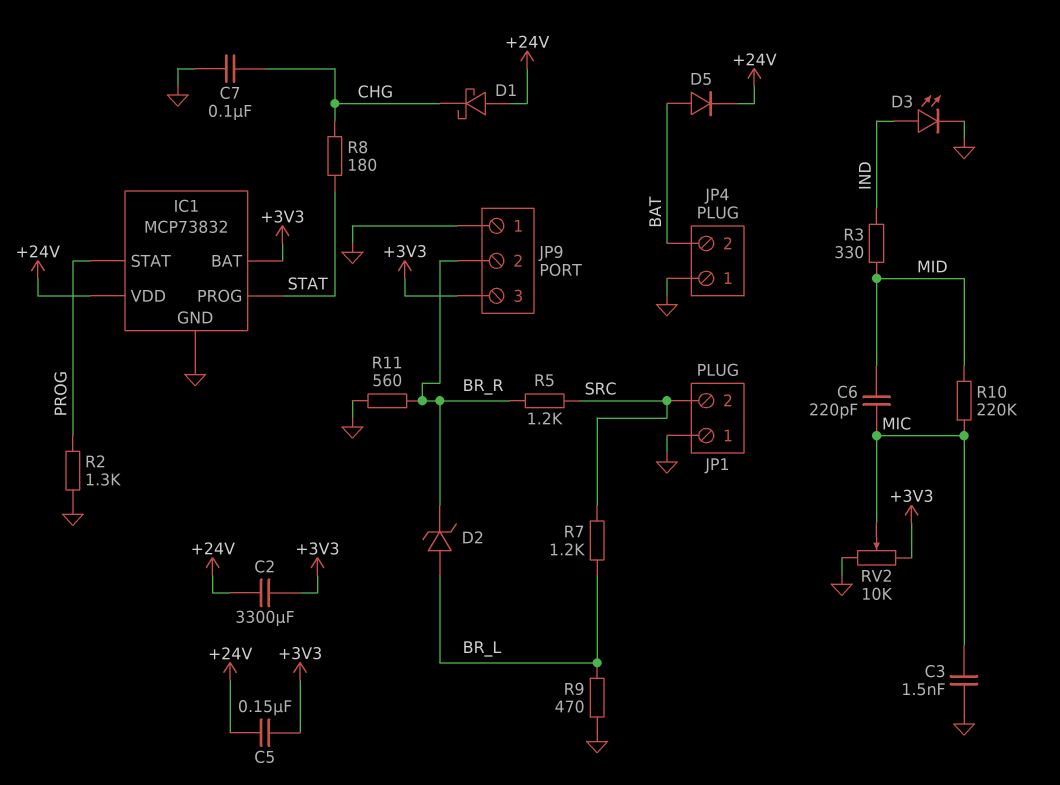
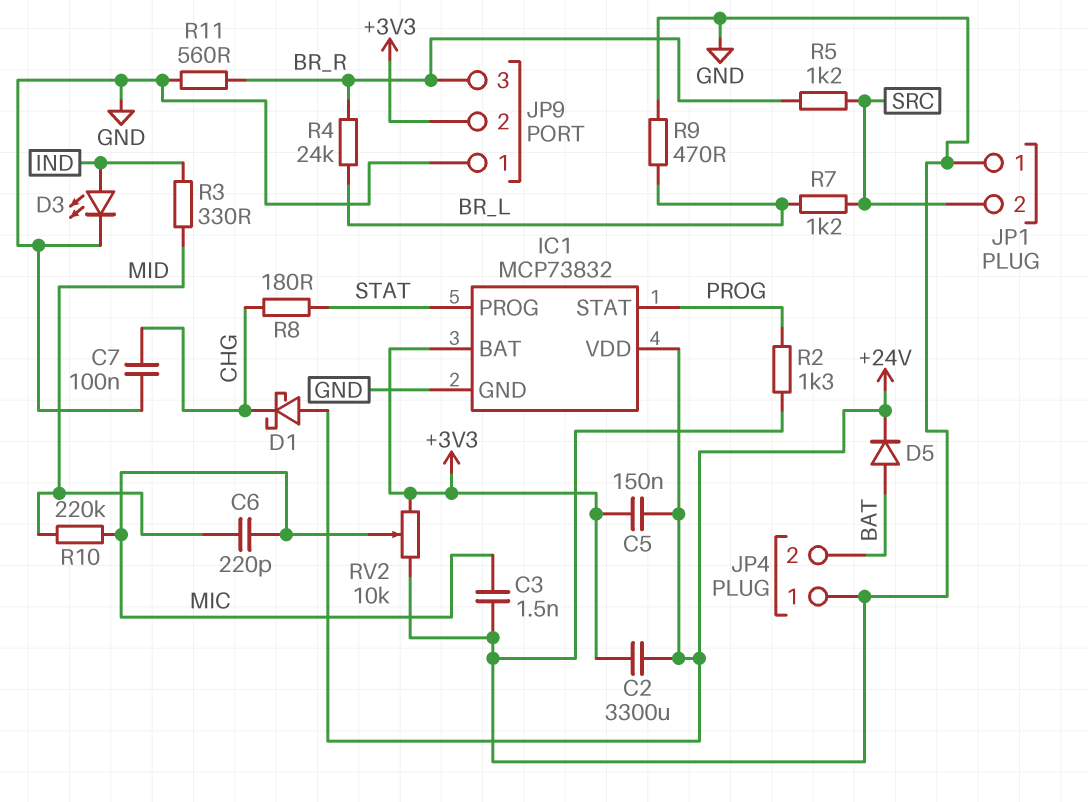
D2: zener (A BR_L, K BR_R) -> none
JP9 pin 2: BR_R -> +3V3
JP9 pin 3: +3V3 -> BR_R
R4: none -> 24k (BR_L, BR_R)

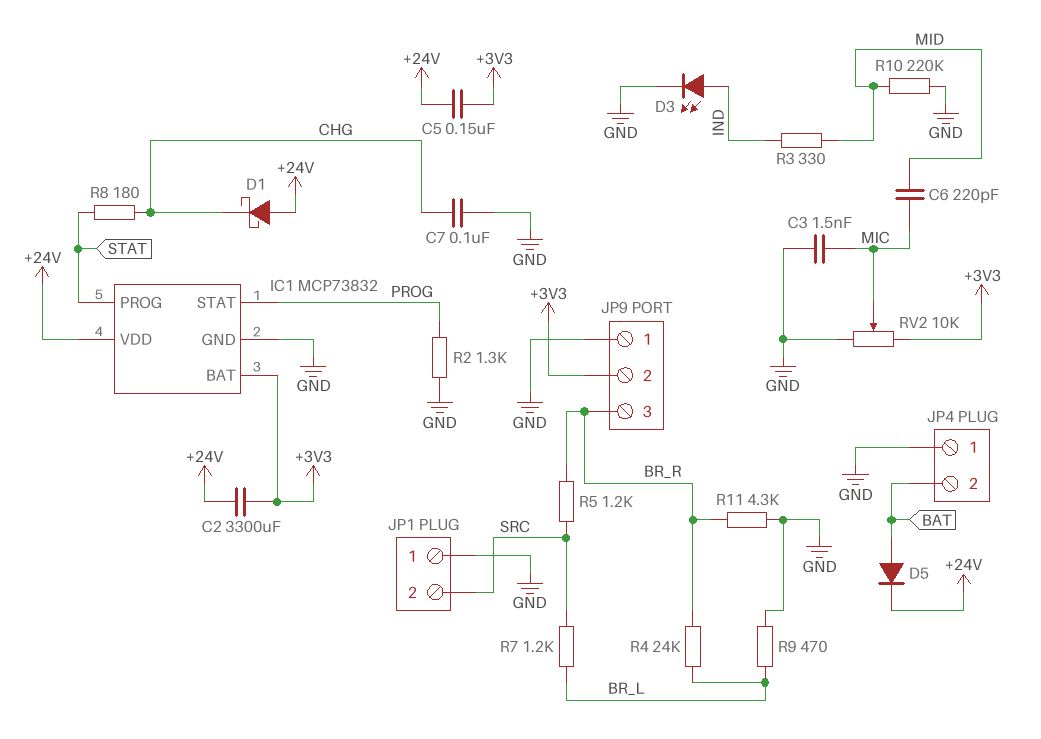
R10: 220k (MIC, MID) -> 220k (GND, MID)
R11: 560 (BR_R, GND) -> 4.3k (BR_R, GND)

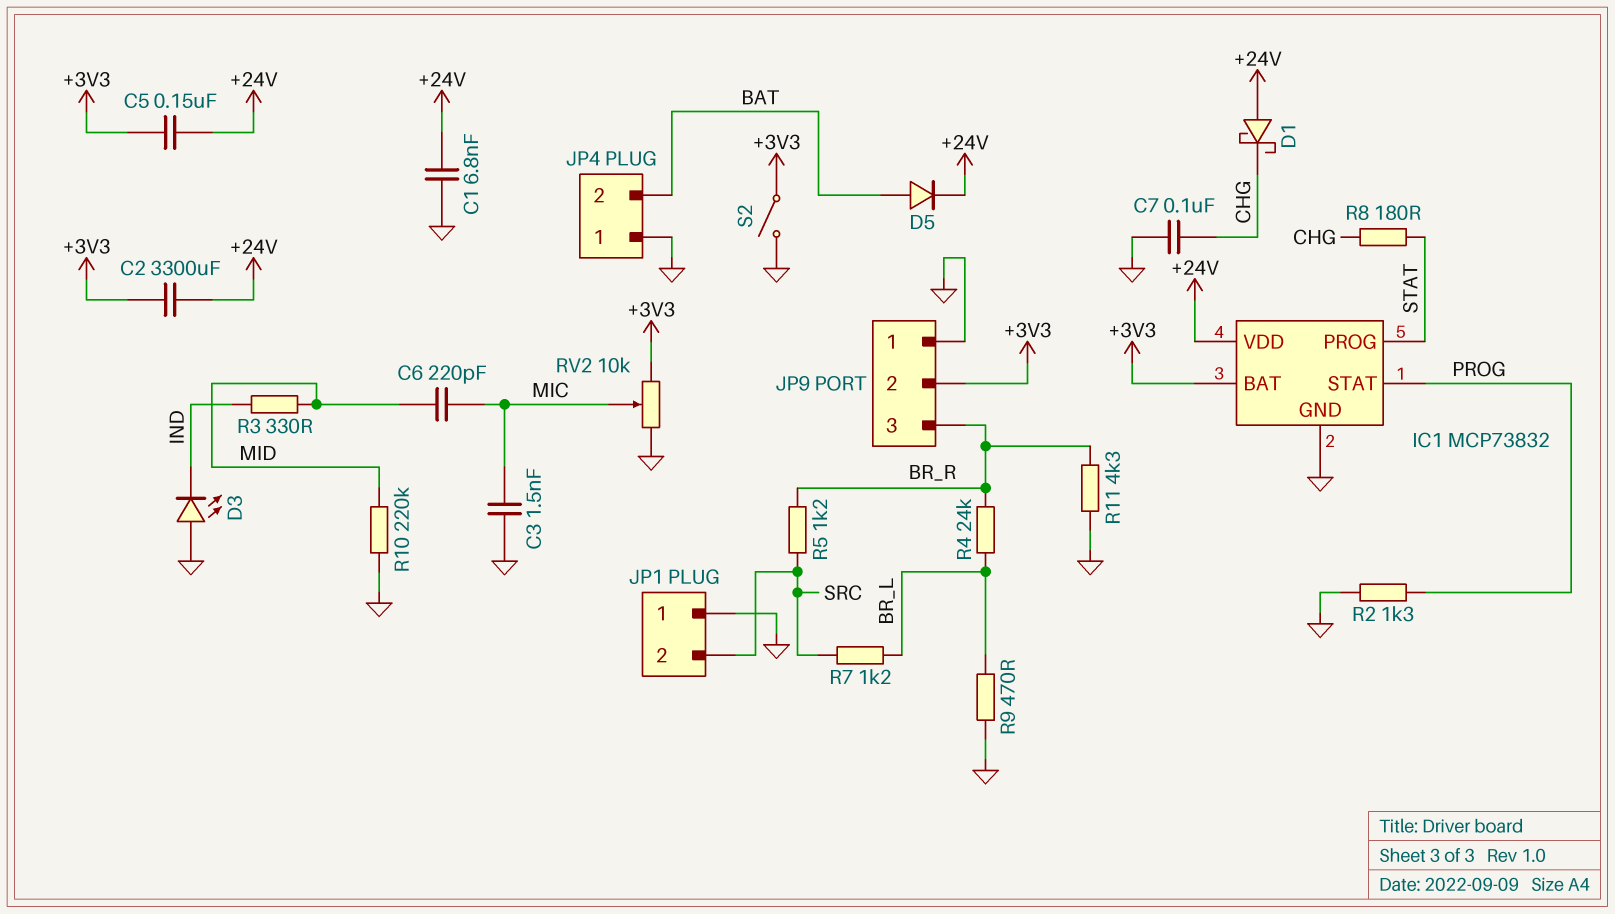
C1: none -> 6.8nF (+24V, GND)
D3: LED (A IND, K GND) -> LED (A GND, K IND)
S2: none -> switch (+3V3, GND)

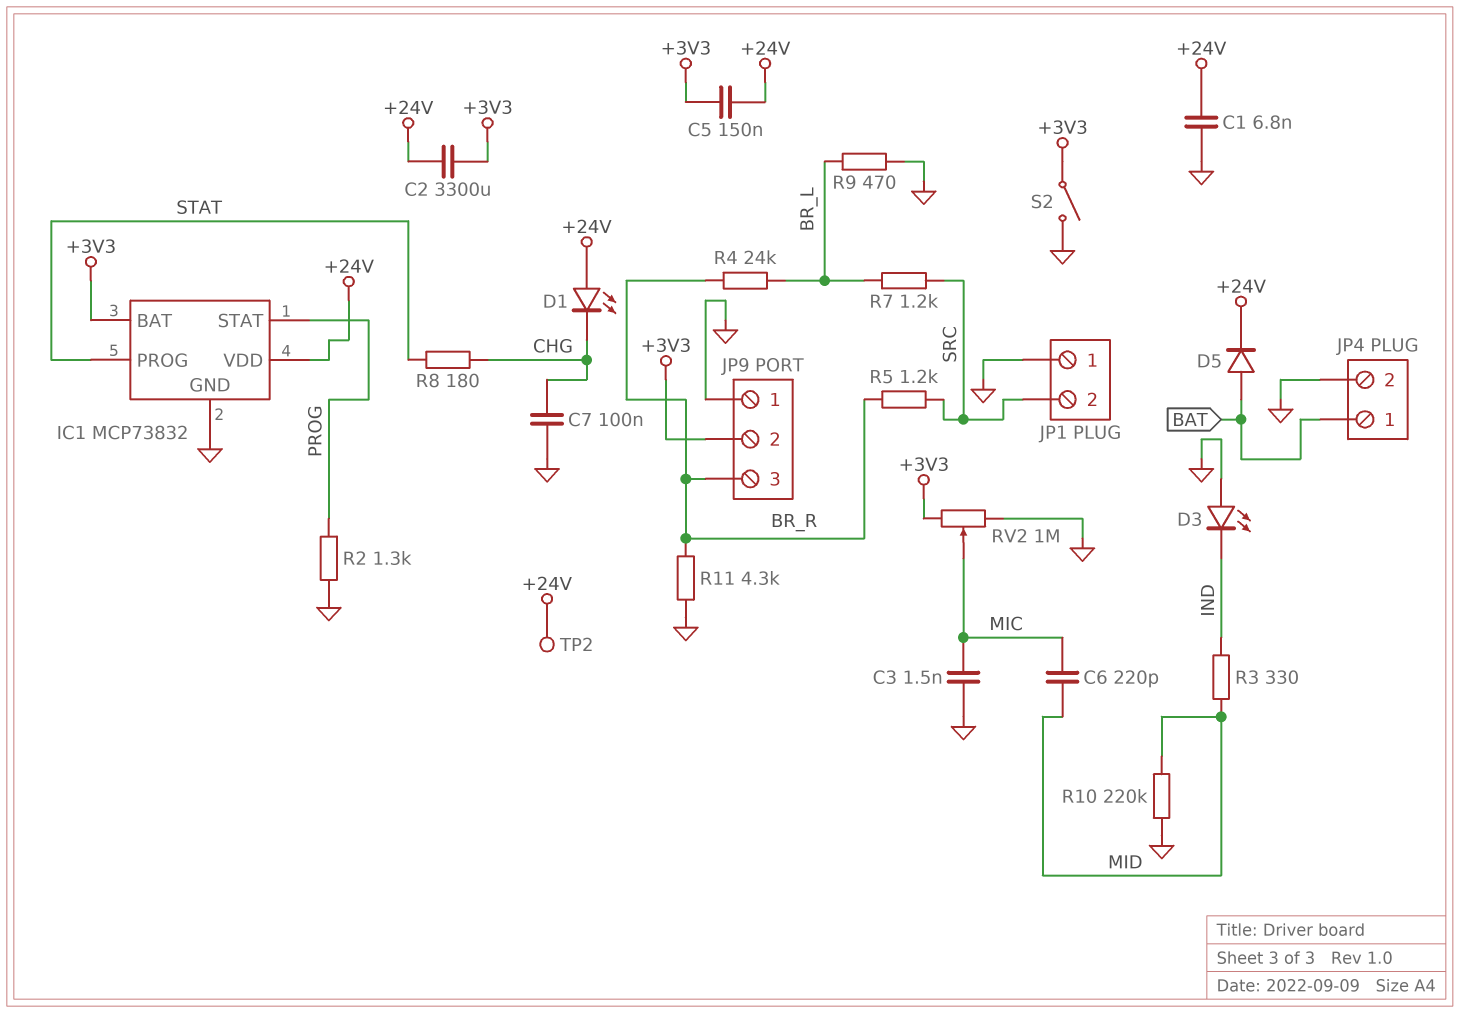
D1: schottky (A +24V, K CHG) -> LED (A +24V, K CHG)
JP4 pin 1: GND -> BAT
JP4 pin 2: BAT -> GND
RV2: 10k (+3V3, GND, wiper MIC) -> 1M (+3V3, GND, wiper MIC)
TP2: none -> test point (+24V)

